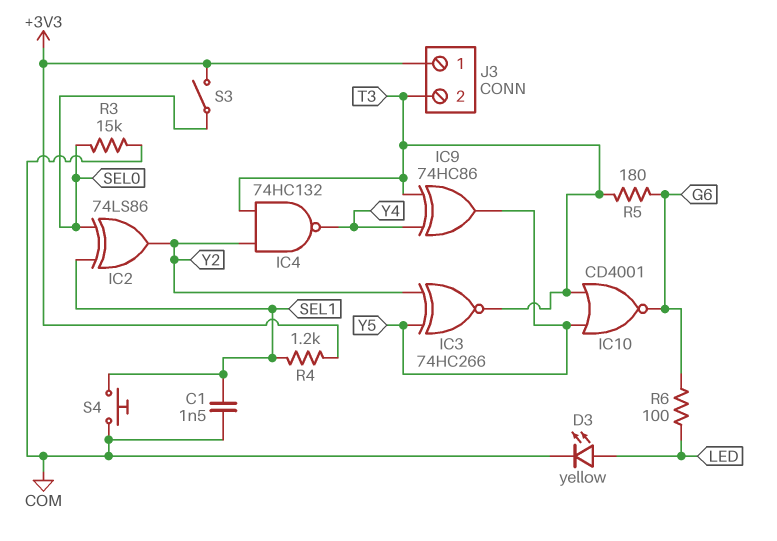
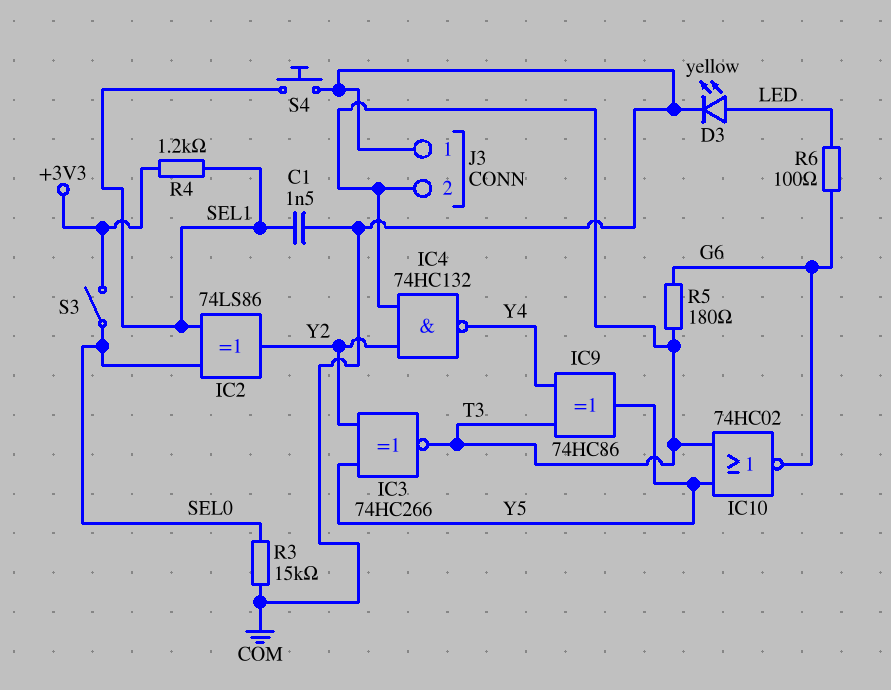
IC10: NOR CD4001 (in T3, in Y5, out G6) -> NOR 74HC02 (in T3, in Y5, out G6)
J3 pin 1: +3V3 -> COM

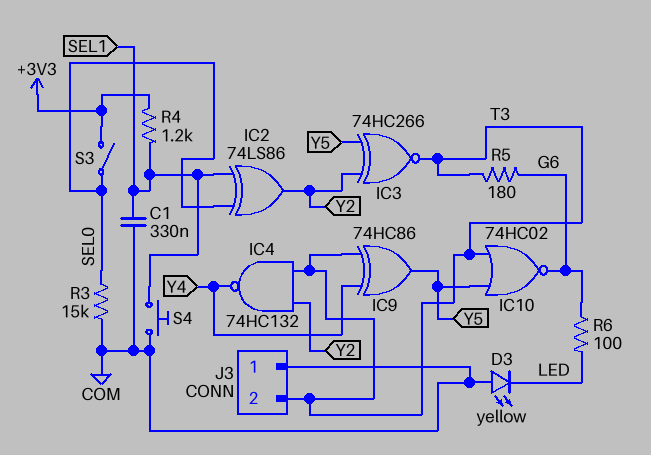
C1: 1.5nF (COM, SEL1) -> 330nF (COM, SEL1)
D3: LED yellow (A LED, K COM) -> LED yellow (A COM, K LED)

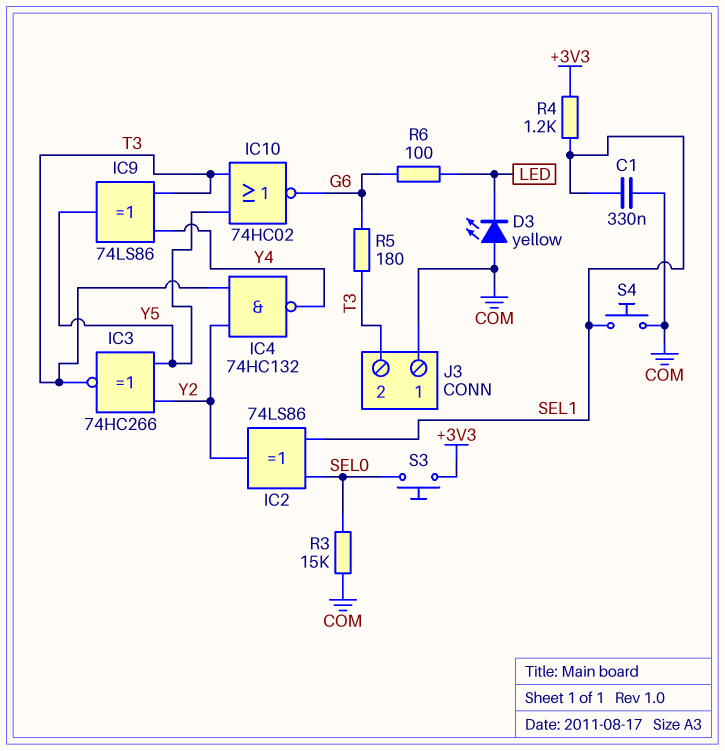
IC9: XOR 74HC86 (in T3, in Y4, out Y5) -> XOR 74LS86 (in T3, in Y4, out Y5)
S3: switch (+3V3, SEL0) -> button (+3V3, SEL0)

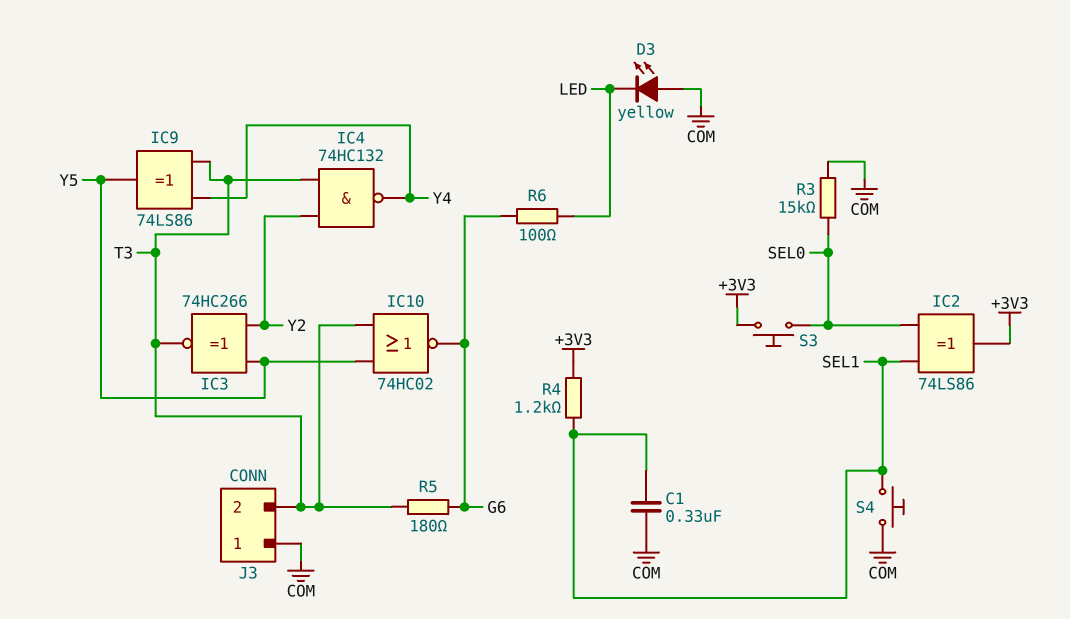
IC2: XOR 74LS86 (in SEL0, in SEL1, out Y2) -> XOR 74LS86 (in SEL0, in SEL1, out +3V3)

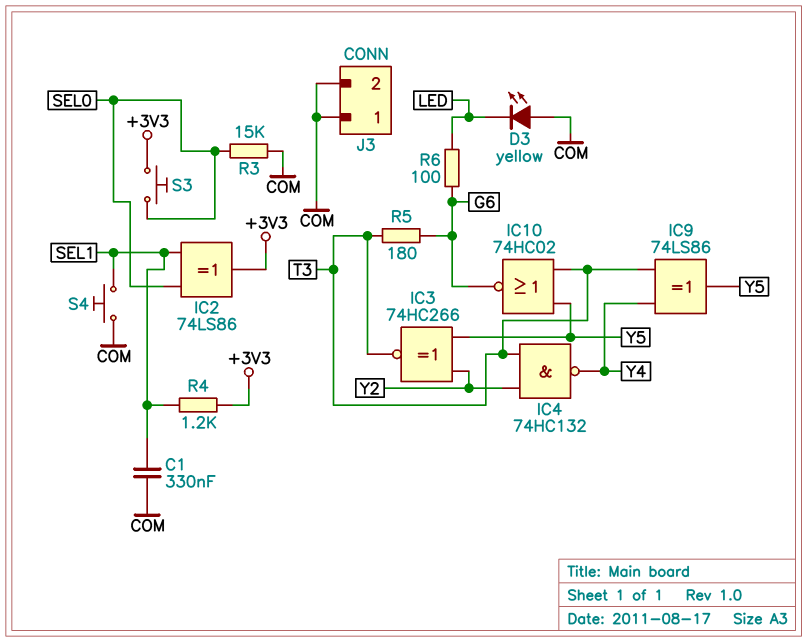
J3 pin 2: T3 -> COM

